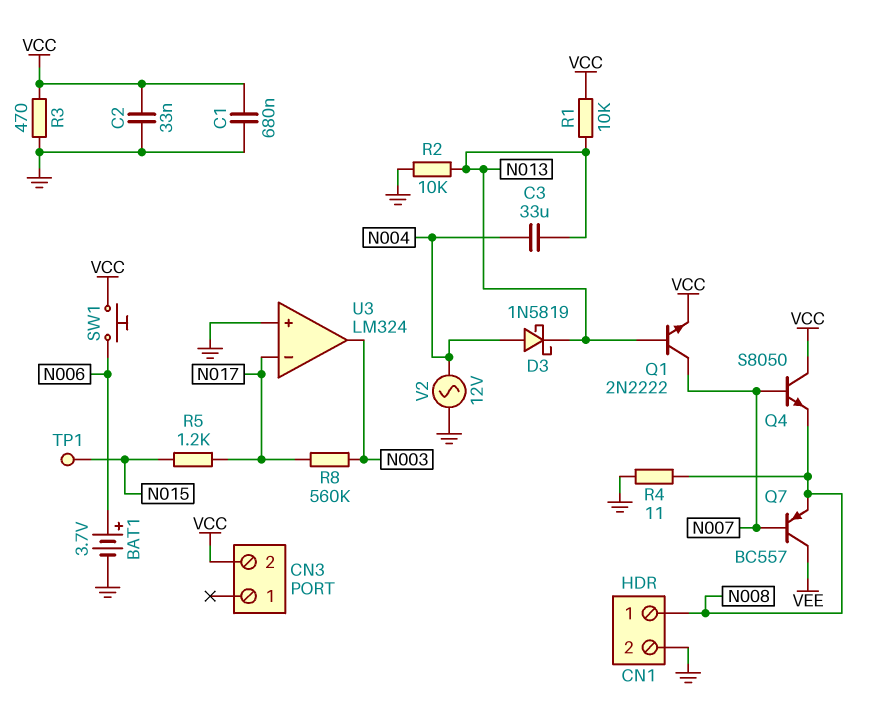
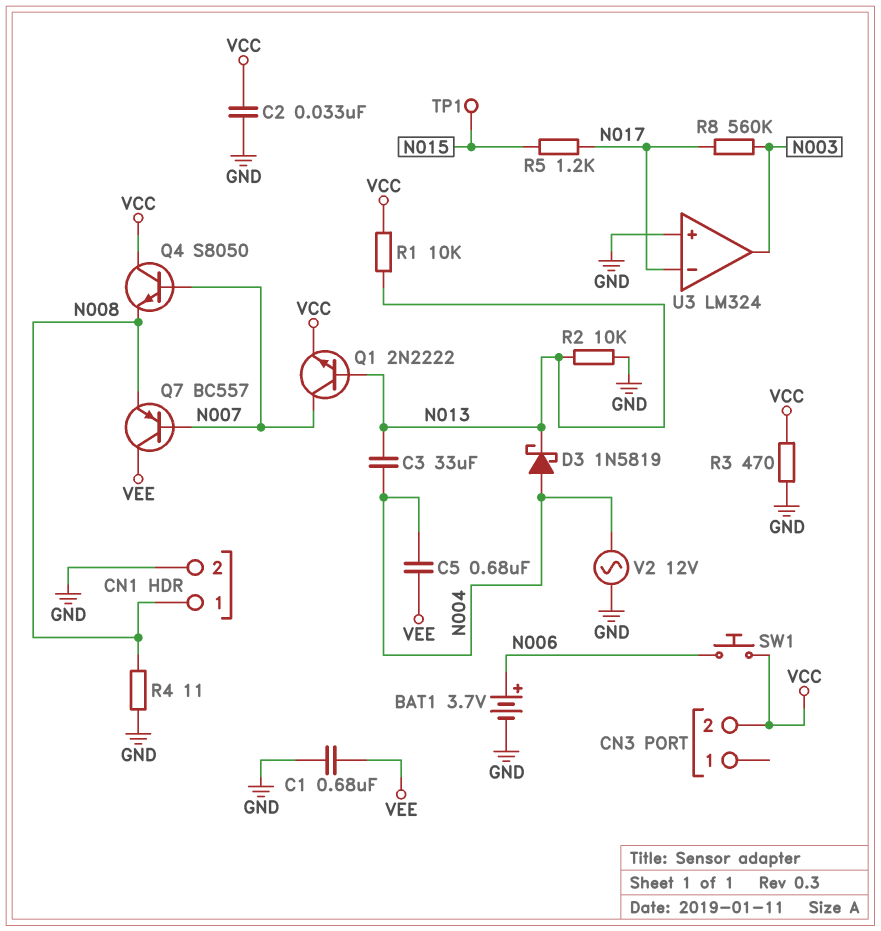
C1: 680nF (GND, VCC) -> 680nF (GND, VEE)
C5: none -> 680nF (N004, VEE)

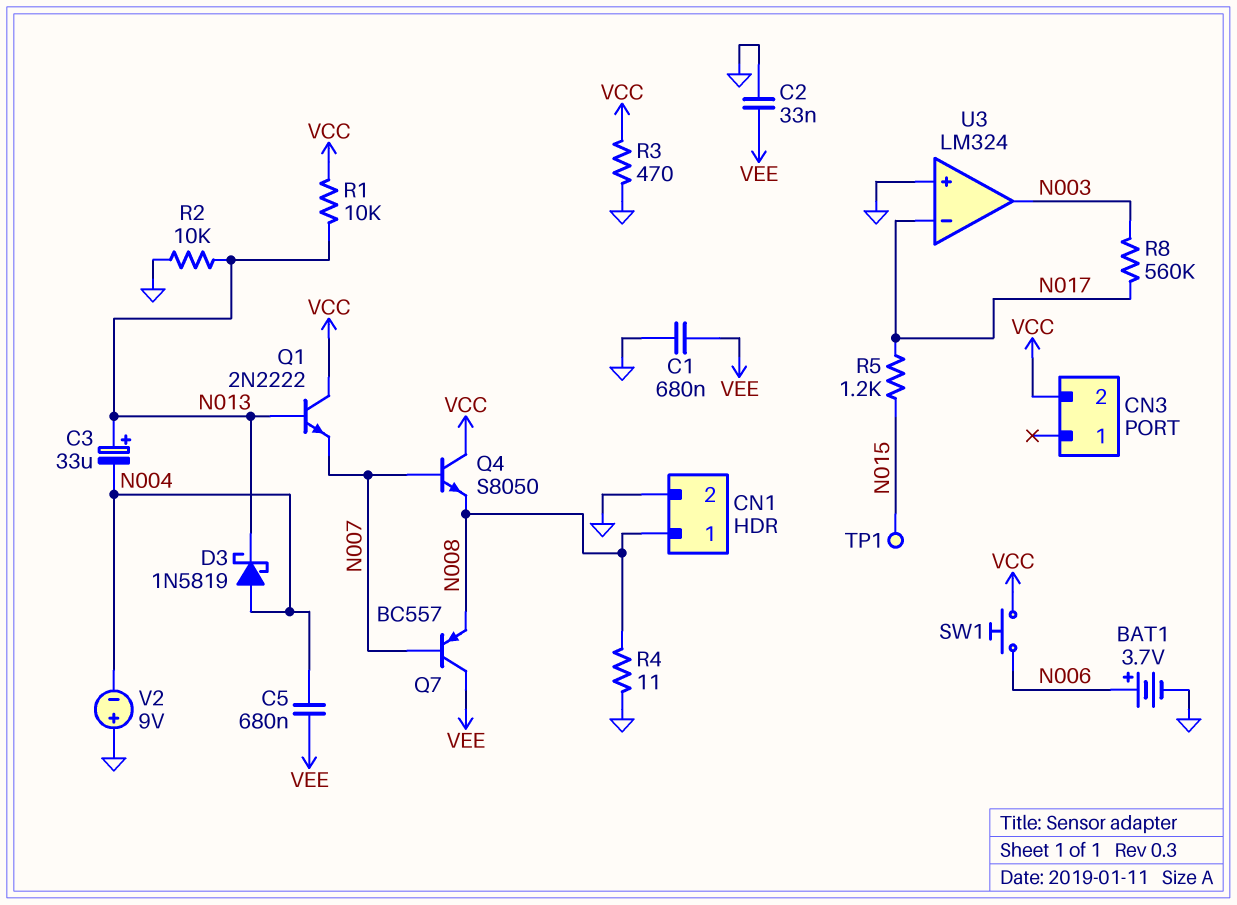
C2: 33nF (GND, VCC) -> 33nF (GND, VEE)
C3: 33uF (N004, N013) -> 33uF (plus N013, minus N004)
Q1: NPN 2N2222 (B N013, C N007, E VCC) -> NPN 2N2222 (B N013, C VCC, E N007)
V2: AC 12V (GND, N004) -> 9V (plus GND, minus N004)

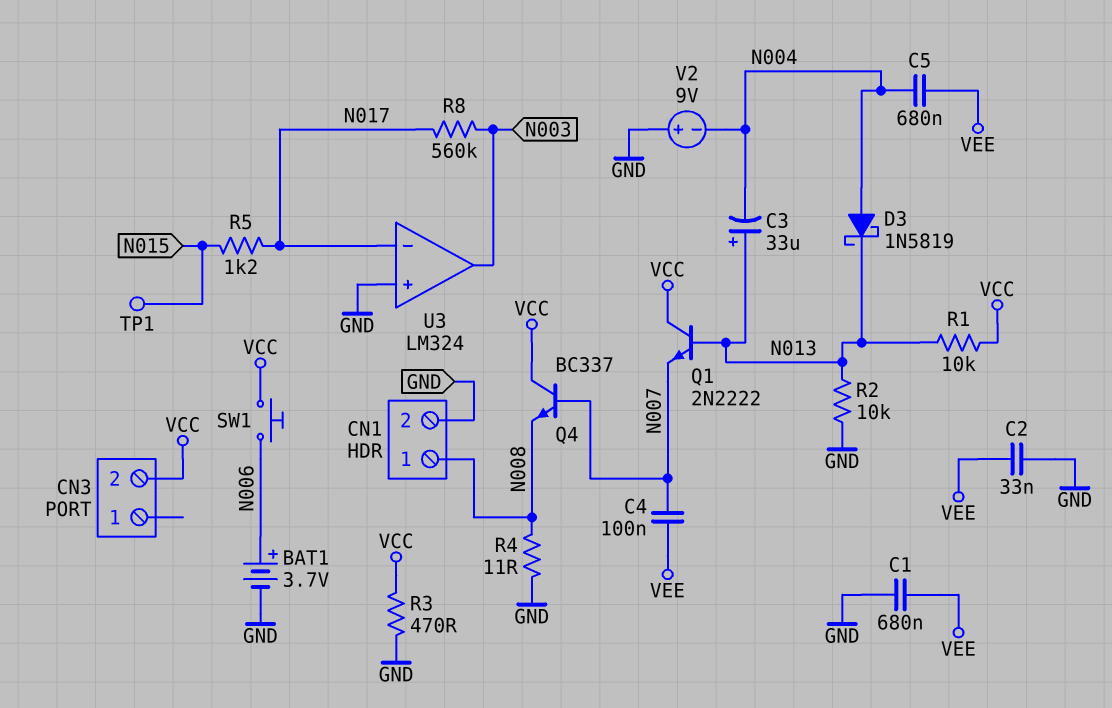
C4: none -> 100nF (N007, VEE)
Q4: NPN S8050 (B N007, C VCC, E N008) -> NPN BC337 (B N007, C VCC, E N008)
Q7: PNP BC557 (B N007, C VEE, E N008) -> none

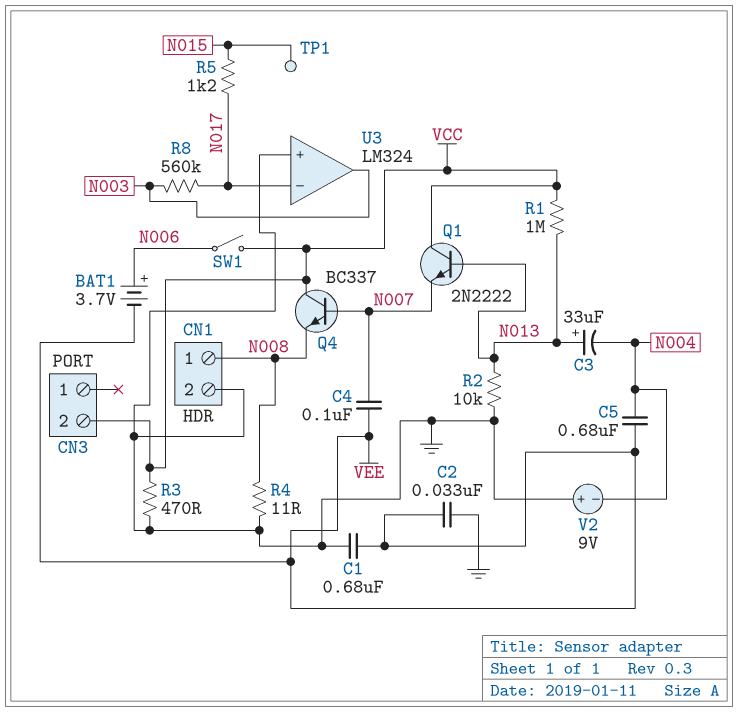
BAT1: 3.7V (plus N006, minus GND) -> 3.7V (plus N006, minus VEE)
D3: schottky 1N5819 (A N004, K N013) -> none
R1: 10k (N013, VCC) -> 1M (N013, VCC)
SW1: button (N006, VCC) -> switch (N006, VCC)

